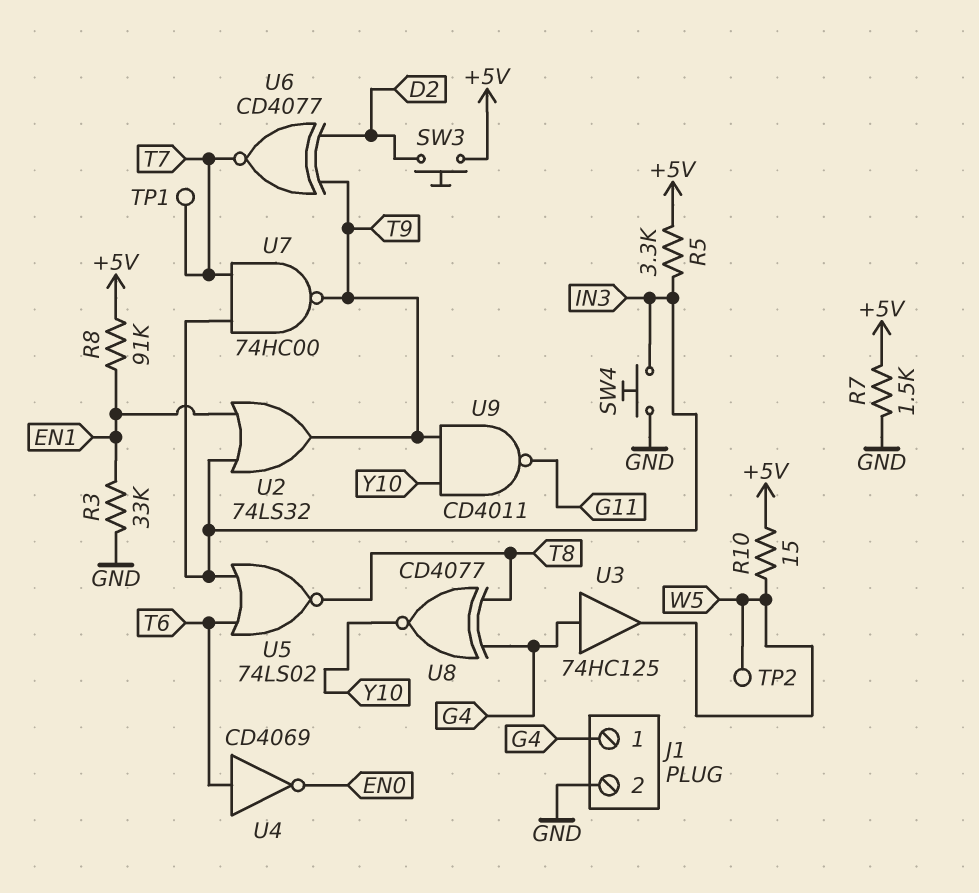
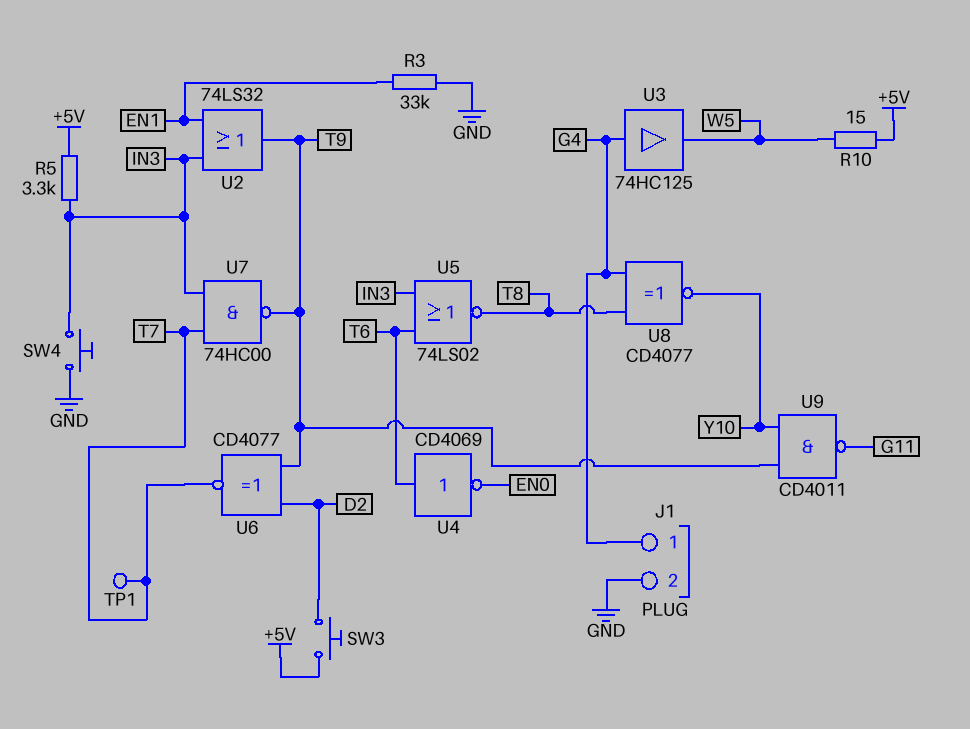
R7: 1.5k (+5V, GND) -> none
R8: 91k (+5V, EN1) -> none
TP2: test point (W5) -> none

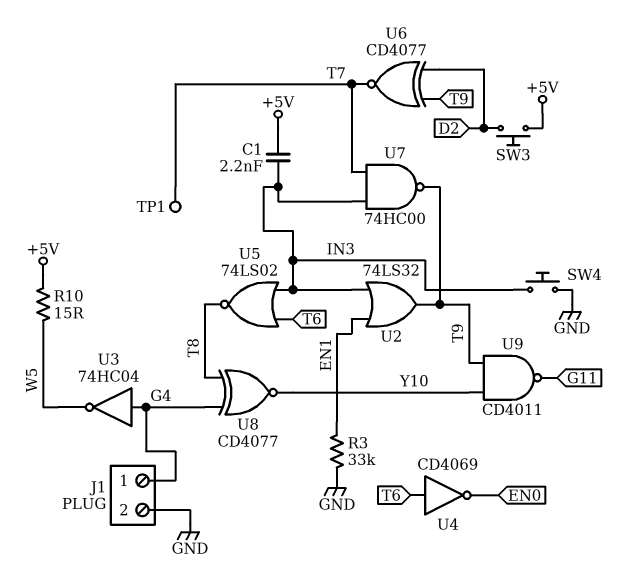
C1: none -> 2.2nF (+5V, IN3)
R5: 3.3k (+5V, IN3) -> none
U3: buffer 74HC125 (in G4, out W5) -> NOT 74HC04 (in G4, out W5)

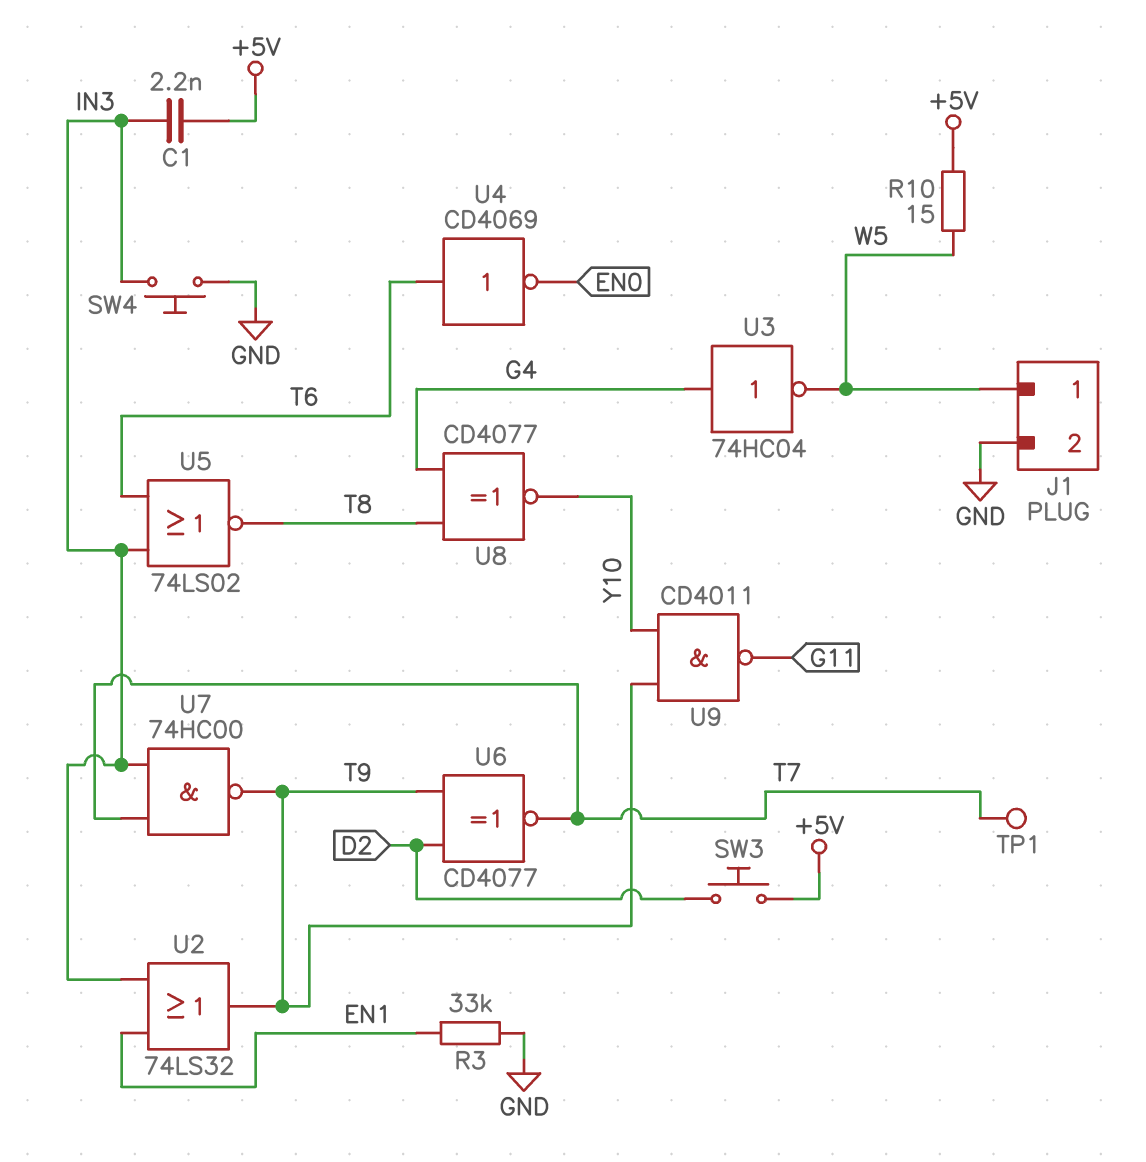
J1 pin 1: G4 -> W5

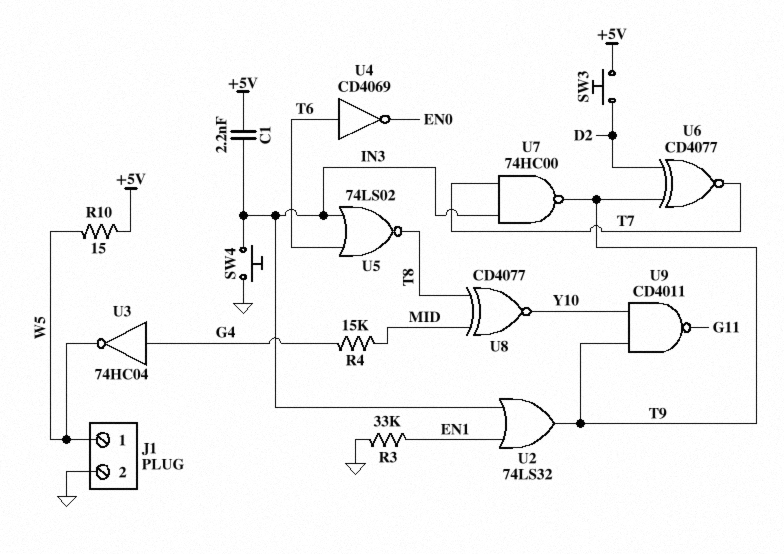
R4: none -> 15k (G4, MID)
TP1: test point (T7) -> none
U8: XNOR CD4077 (in G4, in T8, out Y10) -> XNOR CD4077 (in MID, in T8, out Y10)

